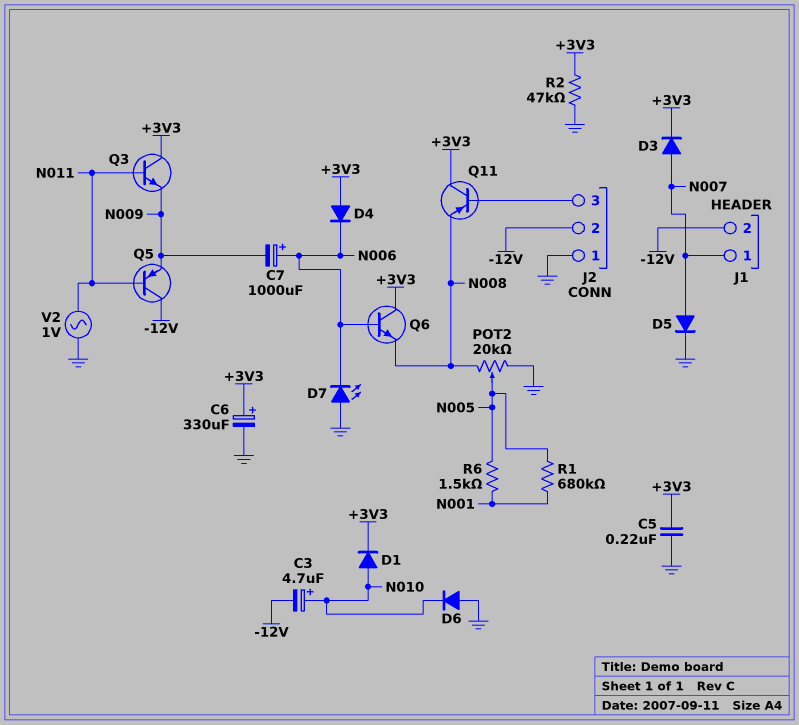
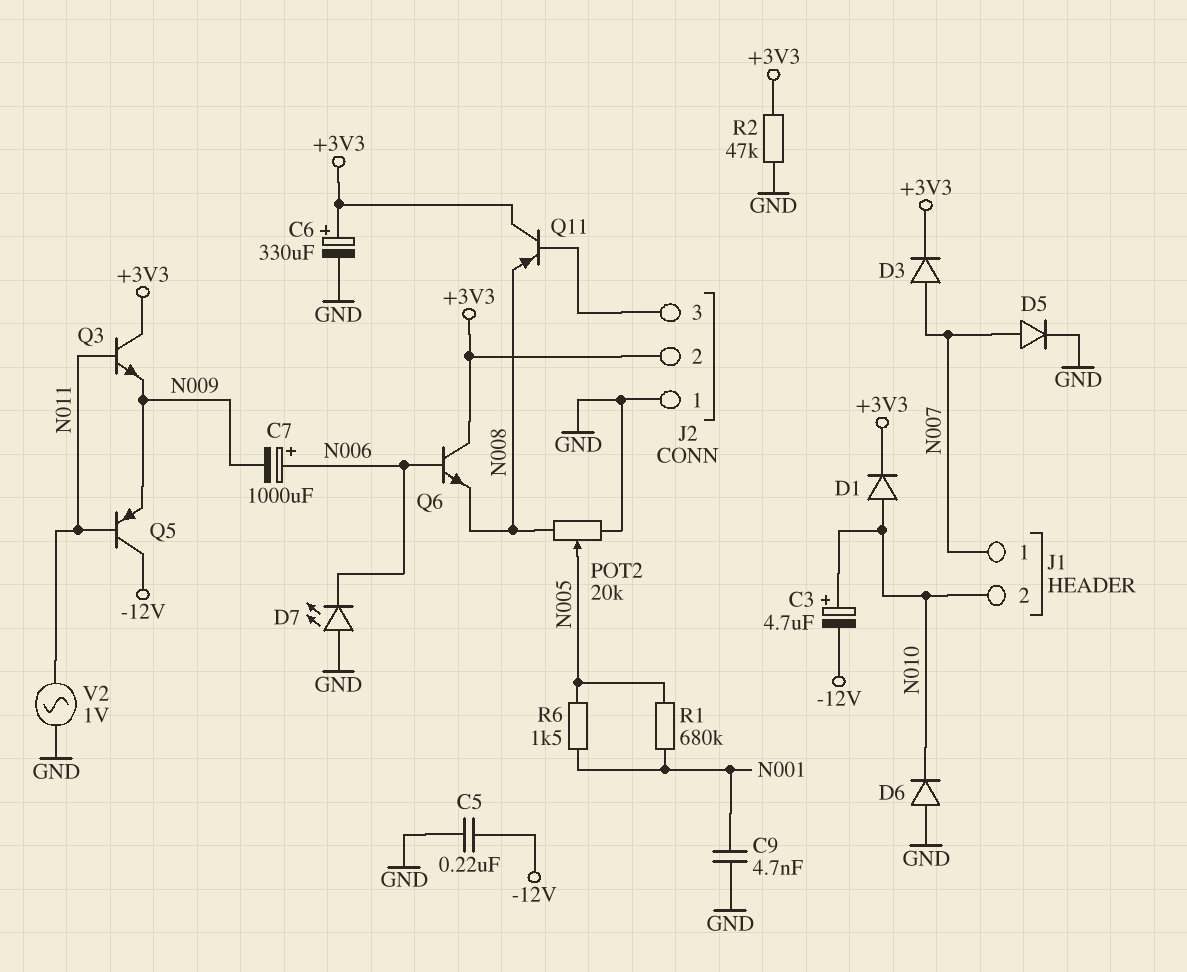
C5: 220nF (+3V3, GND) -> 220nF (-12V, GND)
C9: none -> 4.7nF (GND, N001)
D4: diode (A +3V3, K N006) -> none
J1 pin 2: -12V -> N010
J2 pin 2: -12V -> +3V3

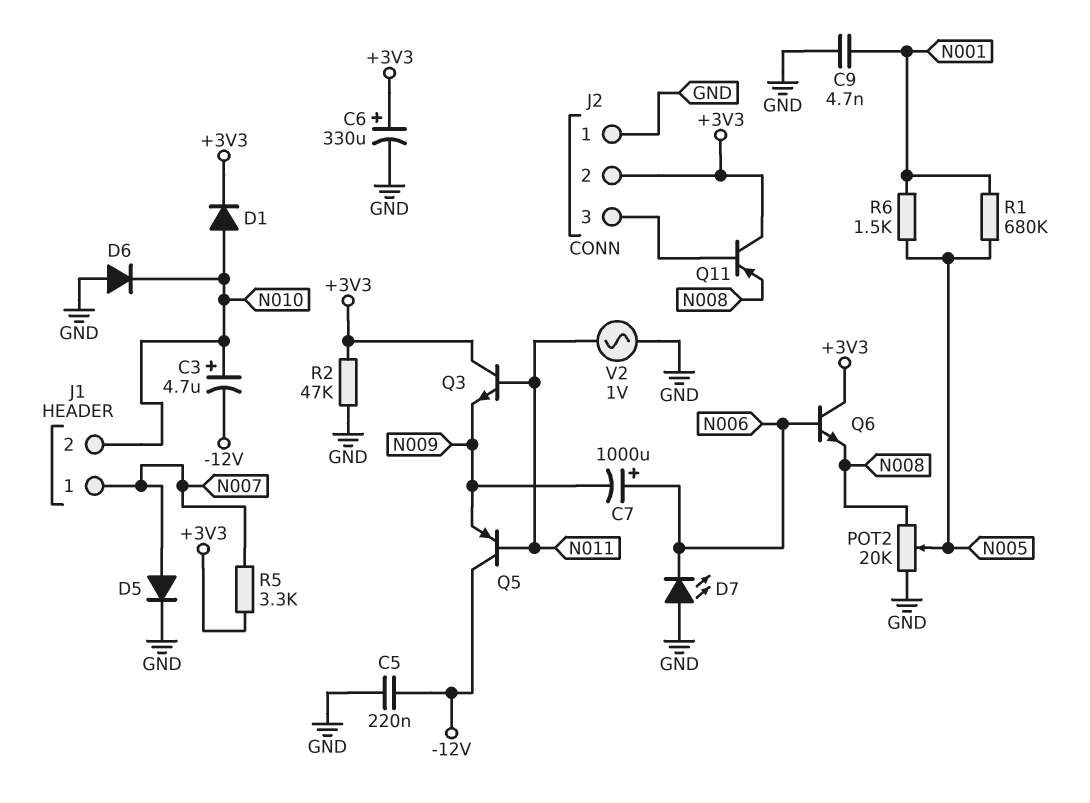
D3: diode (A N007, K +3V3) -> none
R5: none -> 3.3k (+3V3, N007)

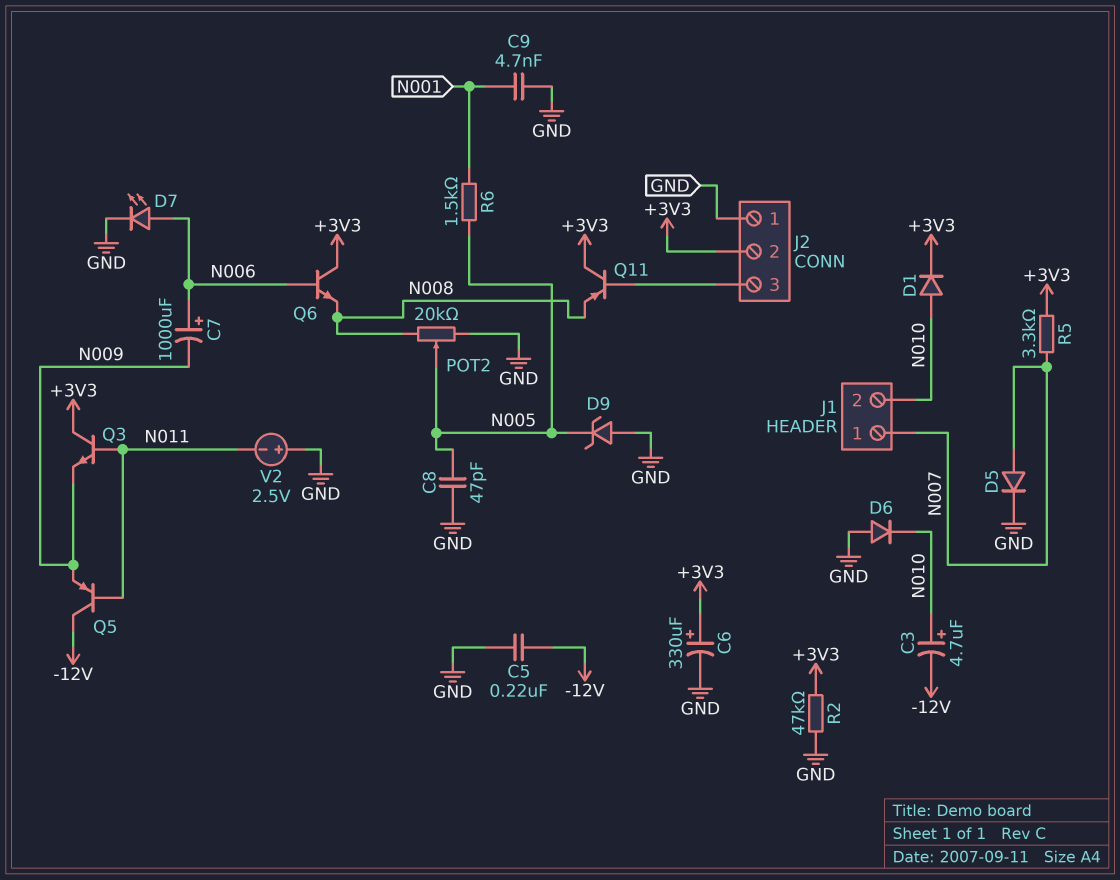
C8: none -> 47pF (GND, N005)
D7: LED (A GND, K N006) -> LED (A N006, K GND)
D9: none -> zener (A GND, K N005)
R1: 680k (N001, N005) -> none
V2: AC 1V (GND, N011) -> 2.5V (plus GND, minus N011)

